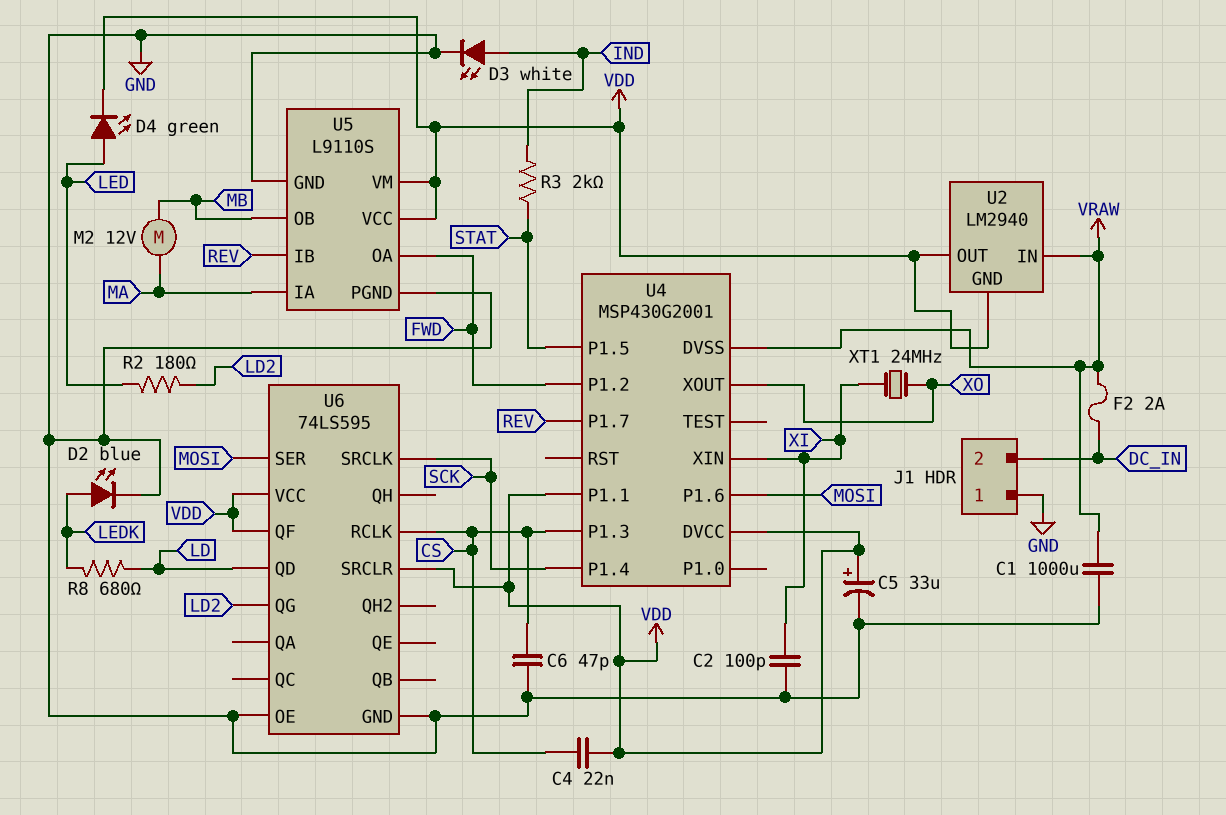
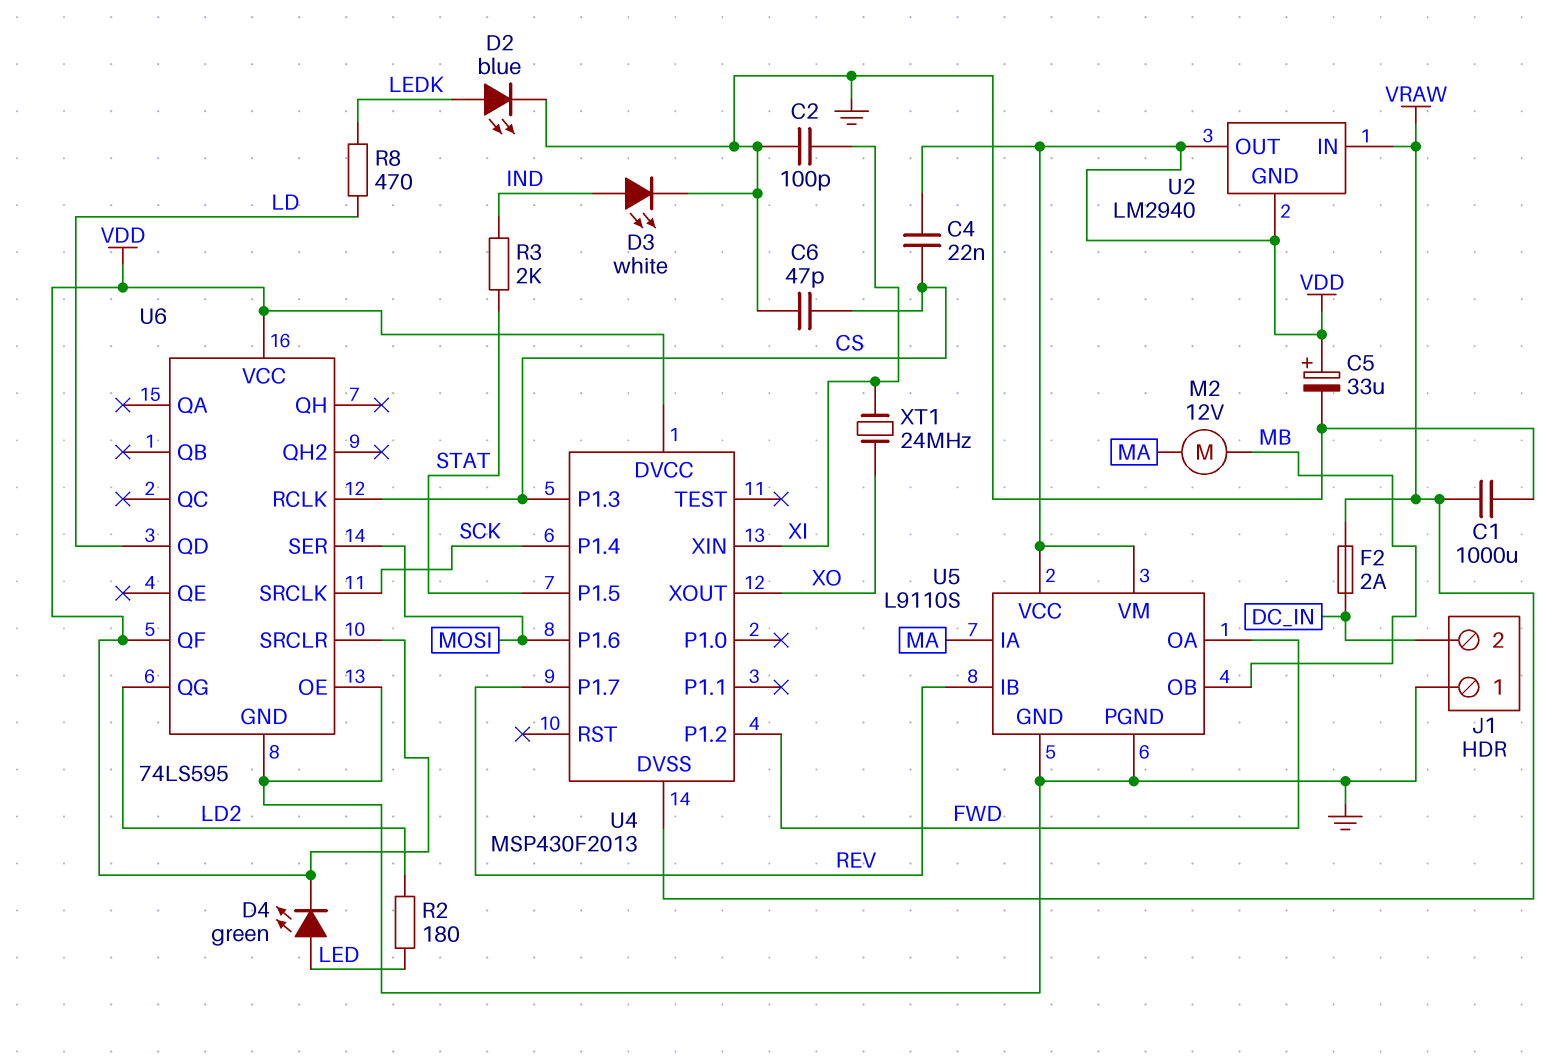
R8: 680 (LD, LEDK) -> 470 (LD, LEDK)
U4: MSP430G2001 -> MSP430F2013
U4 pin P1.1: VDD -> none

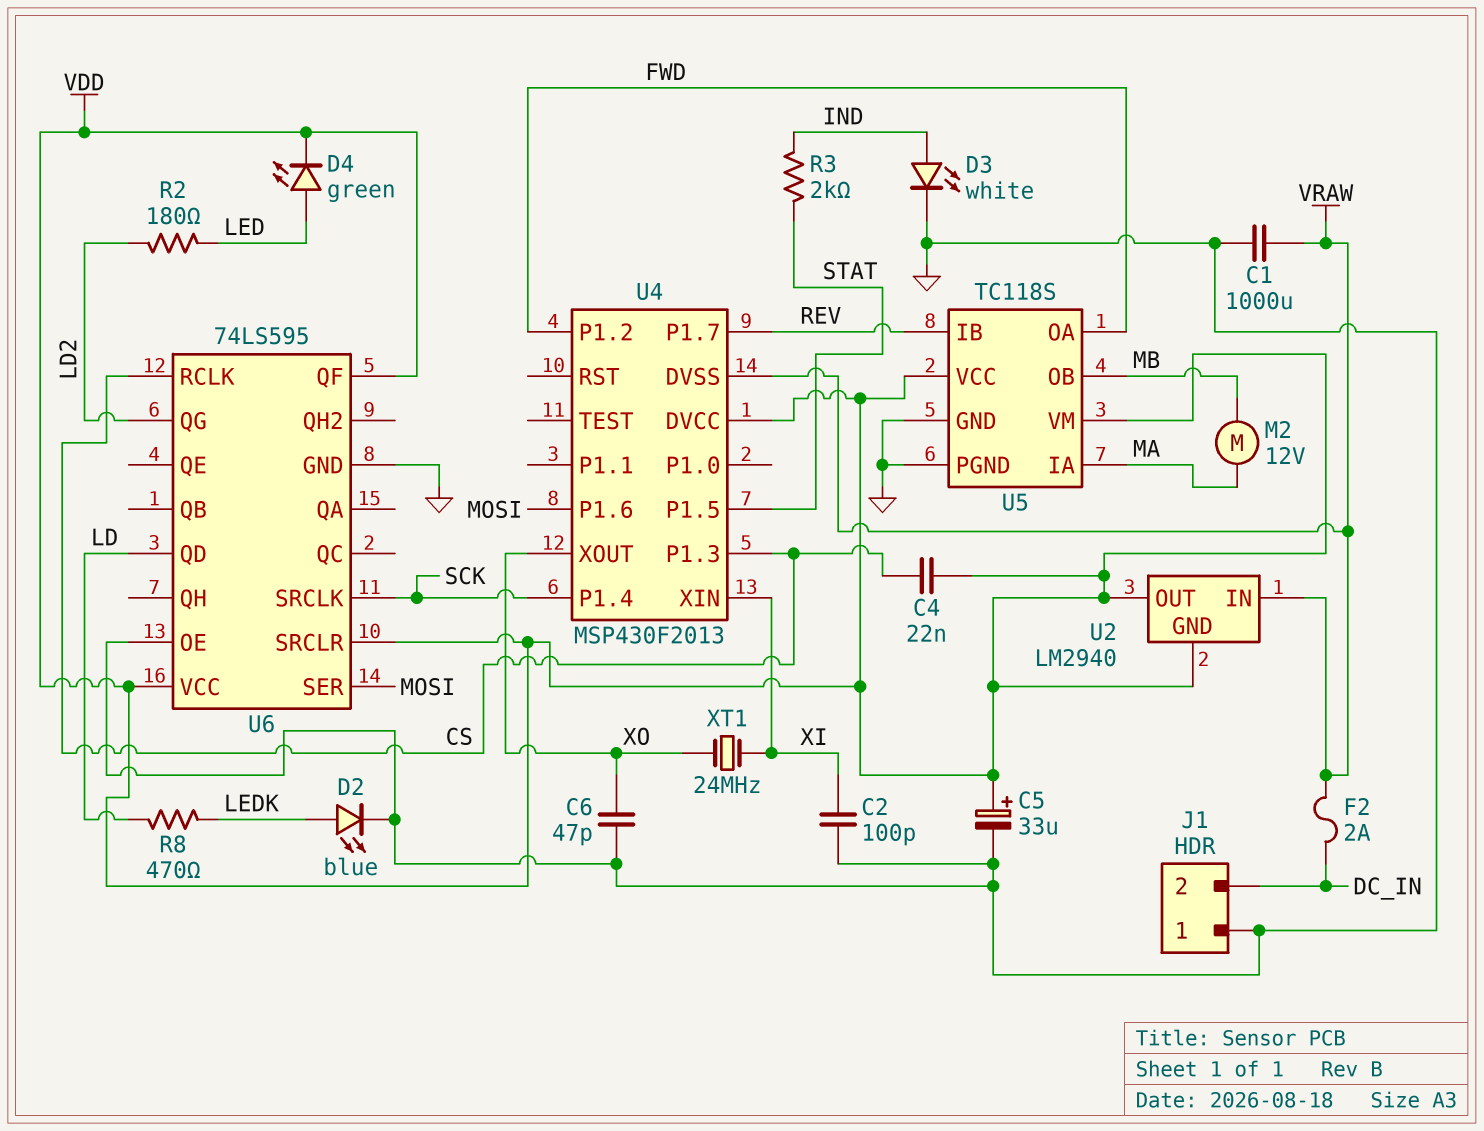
C6: 47pF (CS, GND) -> 47pF (GND, XO)
U5: L9110S -> TC118S

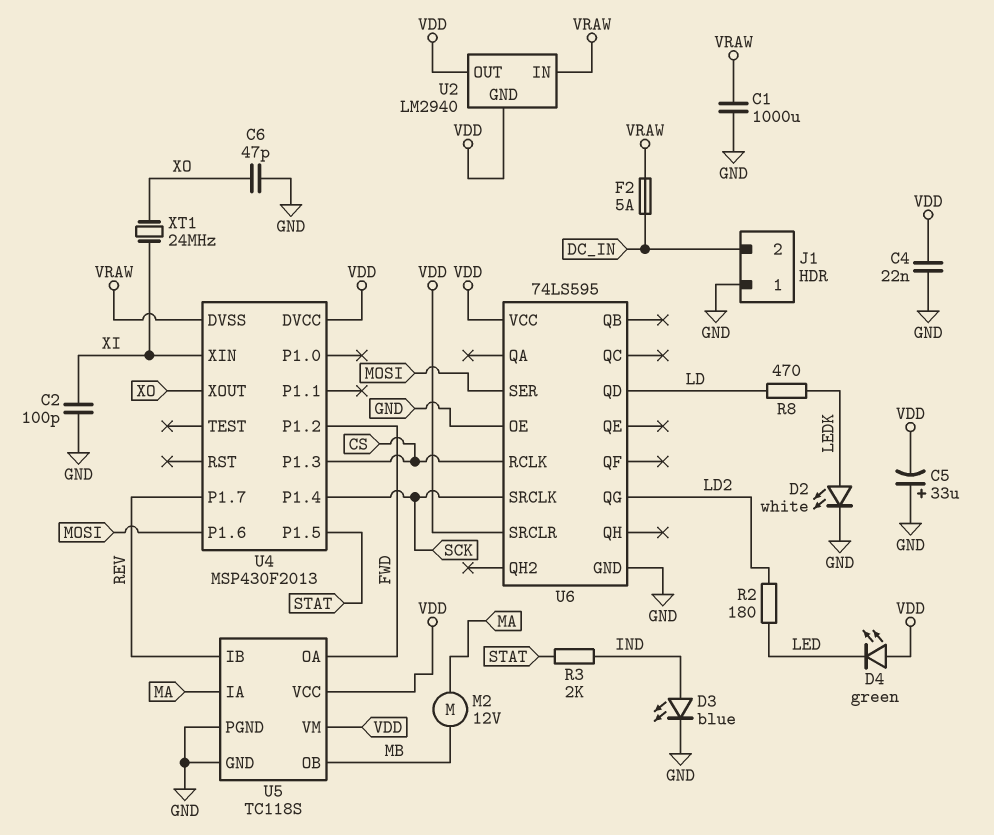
C4: 22nF (CS, VDD) -> 22nF (GND, VDD)
C5: 33uF (plus VDD, minus GND) -> 33uF (plus GND, minus VDD)
D2: LED blue (A LEDK, K GND) -> LED white (A LEDK, K GND)
D3: LED white (A IND, K GND) -> LED blue (A IND, K GND)
D4: LED green (A LED, K VDD) -> LED green (A VDD, K LED)
F2: 2A (DC_IN, VRAW) -> 5A (DC_IN, VRAW)
U6 pin QF: VDD -> none

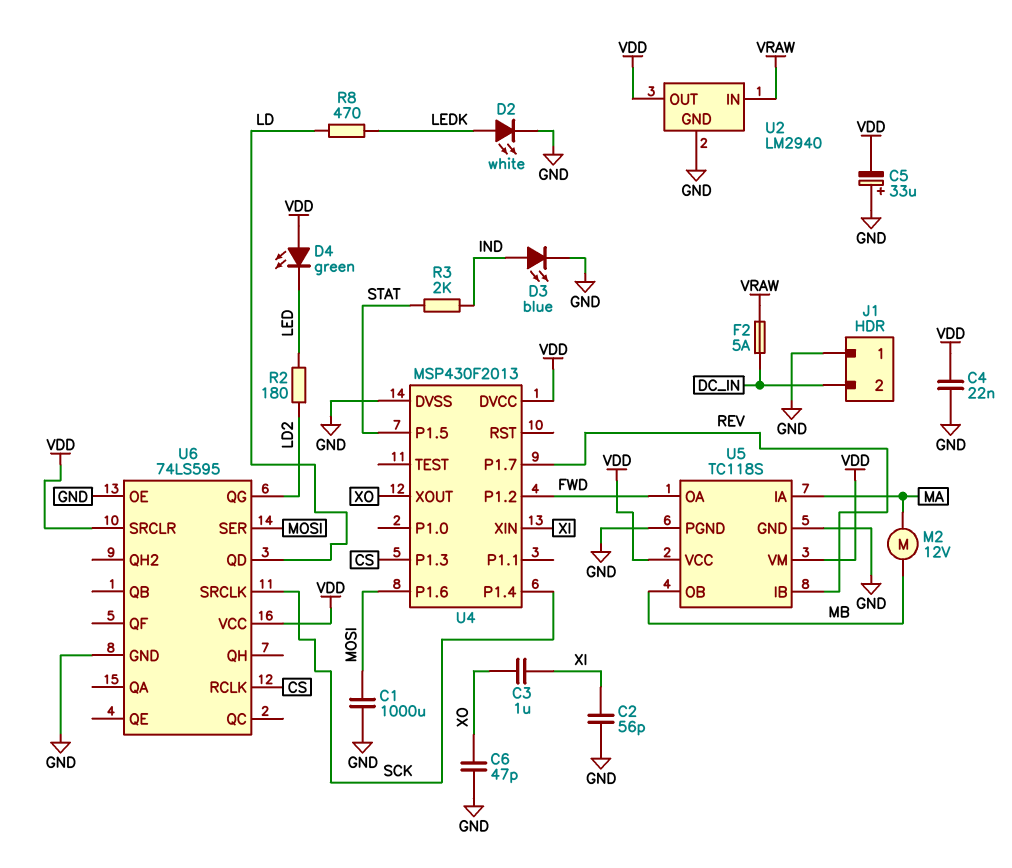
C1: 1000uF (GND, VRAW) -> 1000uF (GND, MOSI)
C2: 100pF (GND, XI) -> 56pF (GND, XI)
C3: none -> 1uF (XI, XO)
U2 pin GND: VDD -> GND
U4 pin DVSS: VRAW -> GND
XT1: 24MHz (XI, XO) -> none

